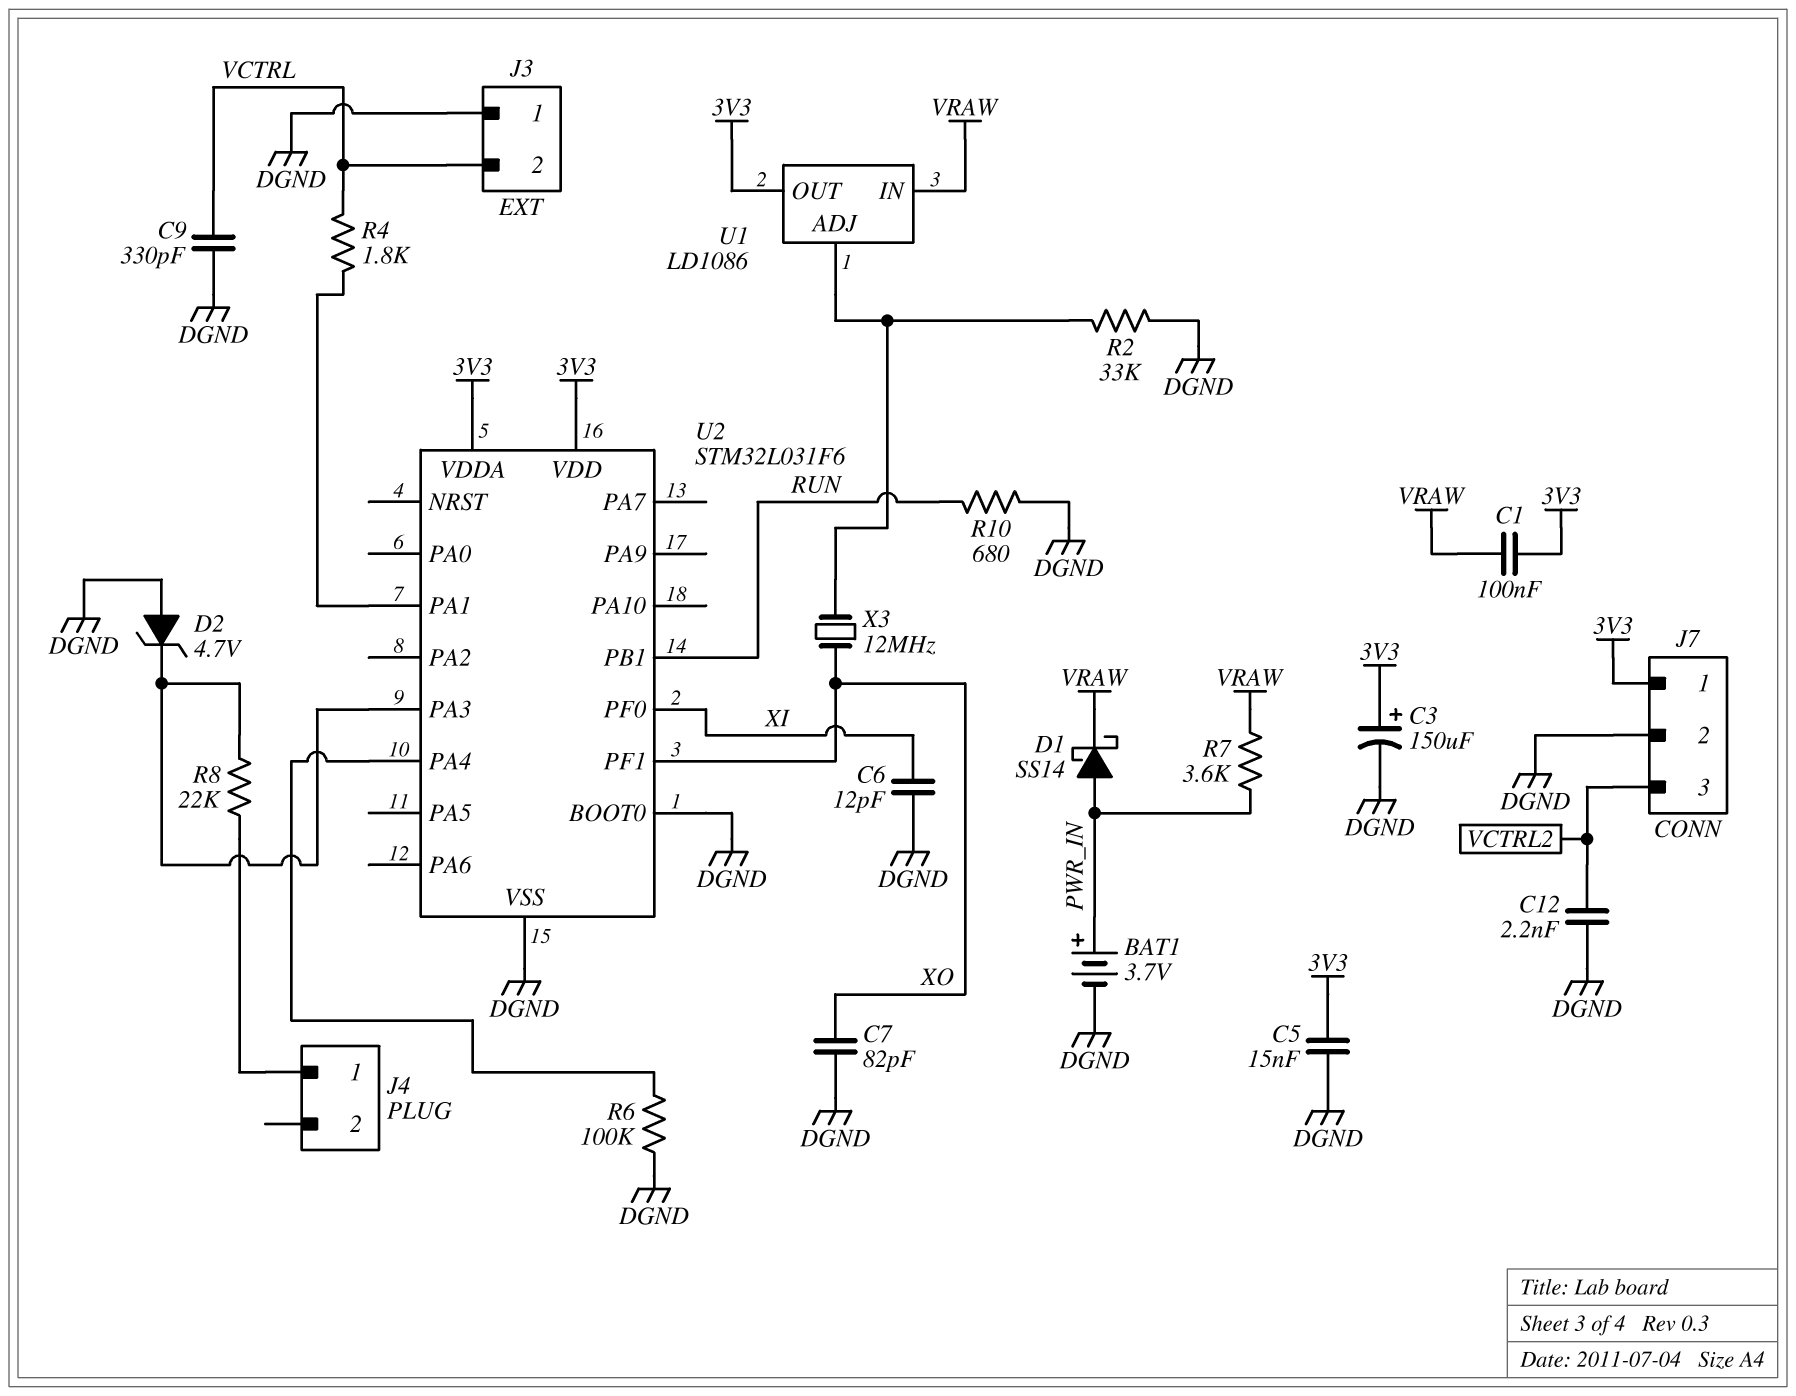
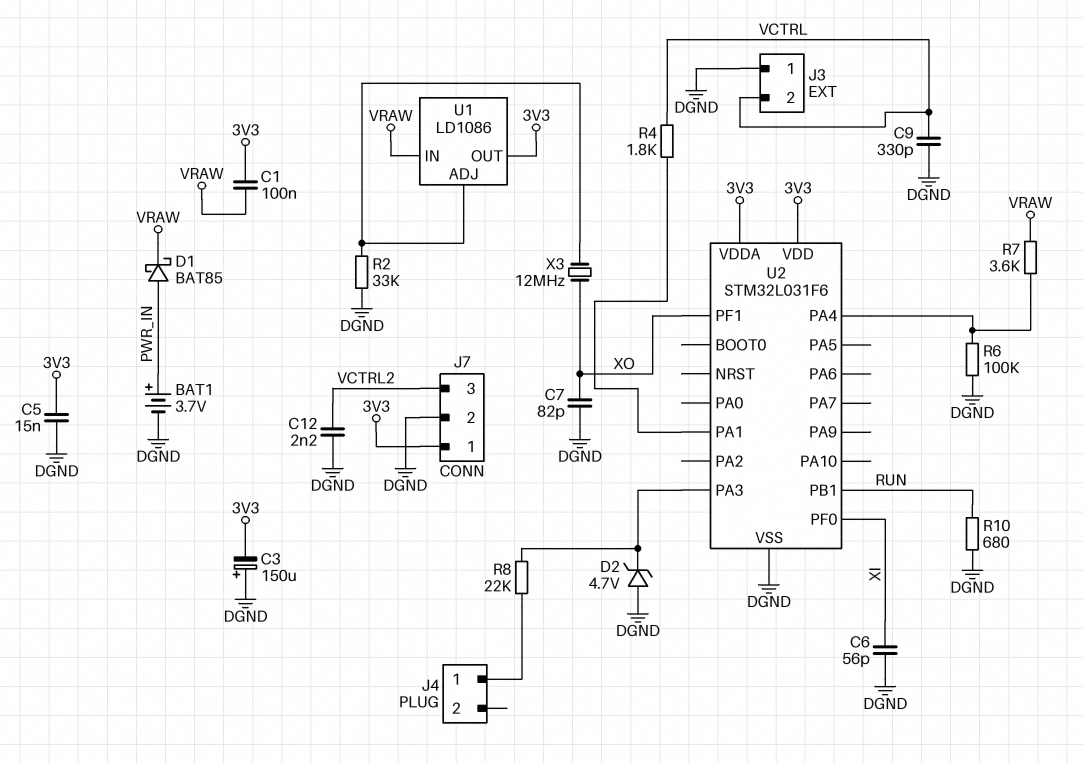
C3: 150uF (plus 3V3, minus DGND) -> 150uF (plus DGND, minus 3V3)
C6: 12pF (DGND, XI) -> 56pF (DGND, XI)
D1: schottky SS14 (A PWR_IN, K VRAW) -> schottky BAT85 (A PWR_IN, K VRAW)
R7: 3.6k (PWR_IN, VRAW) -> 3.6k (U2/PA4, VRAW)
U2 pin BOOT0: DGND -> none

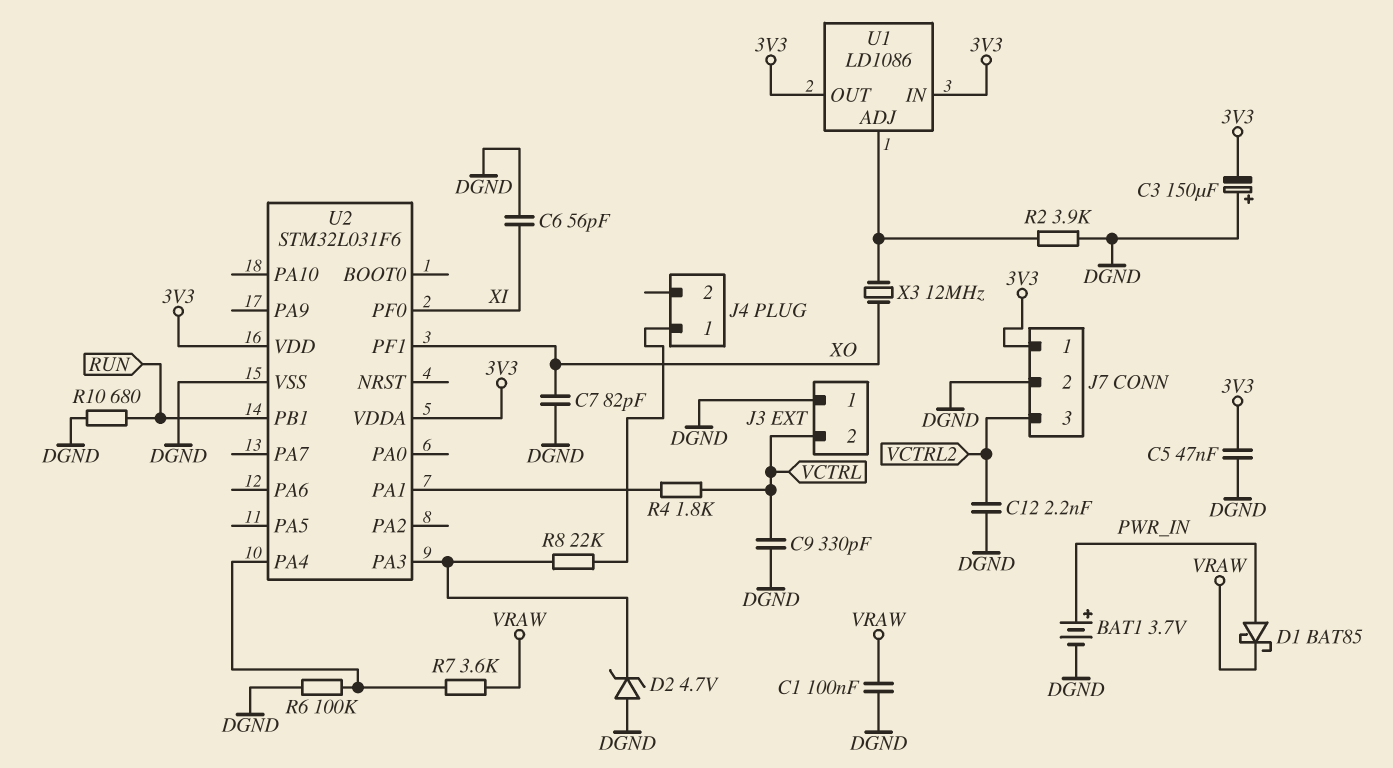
C1: 100nF (3V3, VRAW) -> 100nF (DGND, VRAW)
C5: 15nF (3V3, DGND) -> 47nF (3V3, DGND)
R2: 33k (DGND, U1/ADJ) -> 3.9k (DGND, U1/ADJ)
U1 pin IN: VRAW -> 3V3

